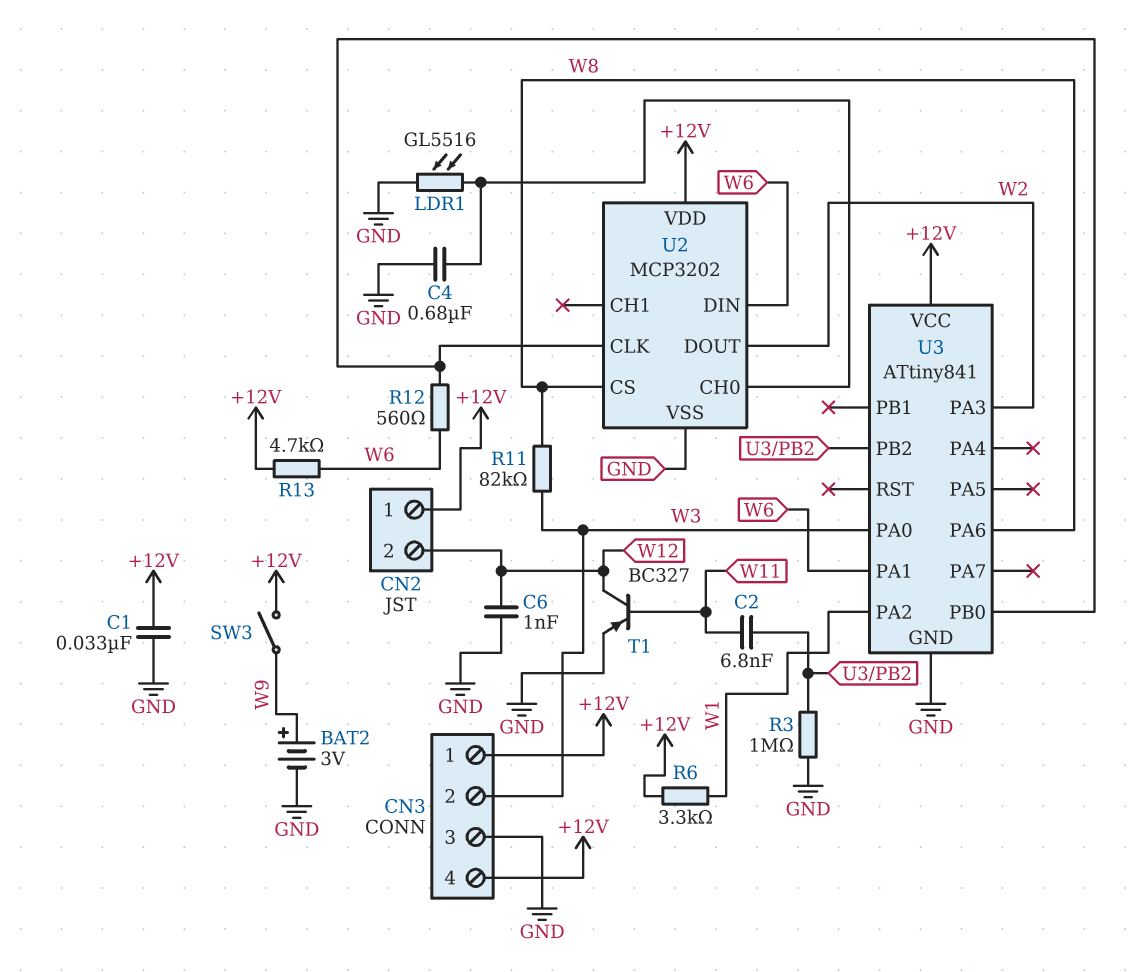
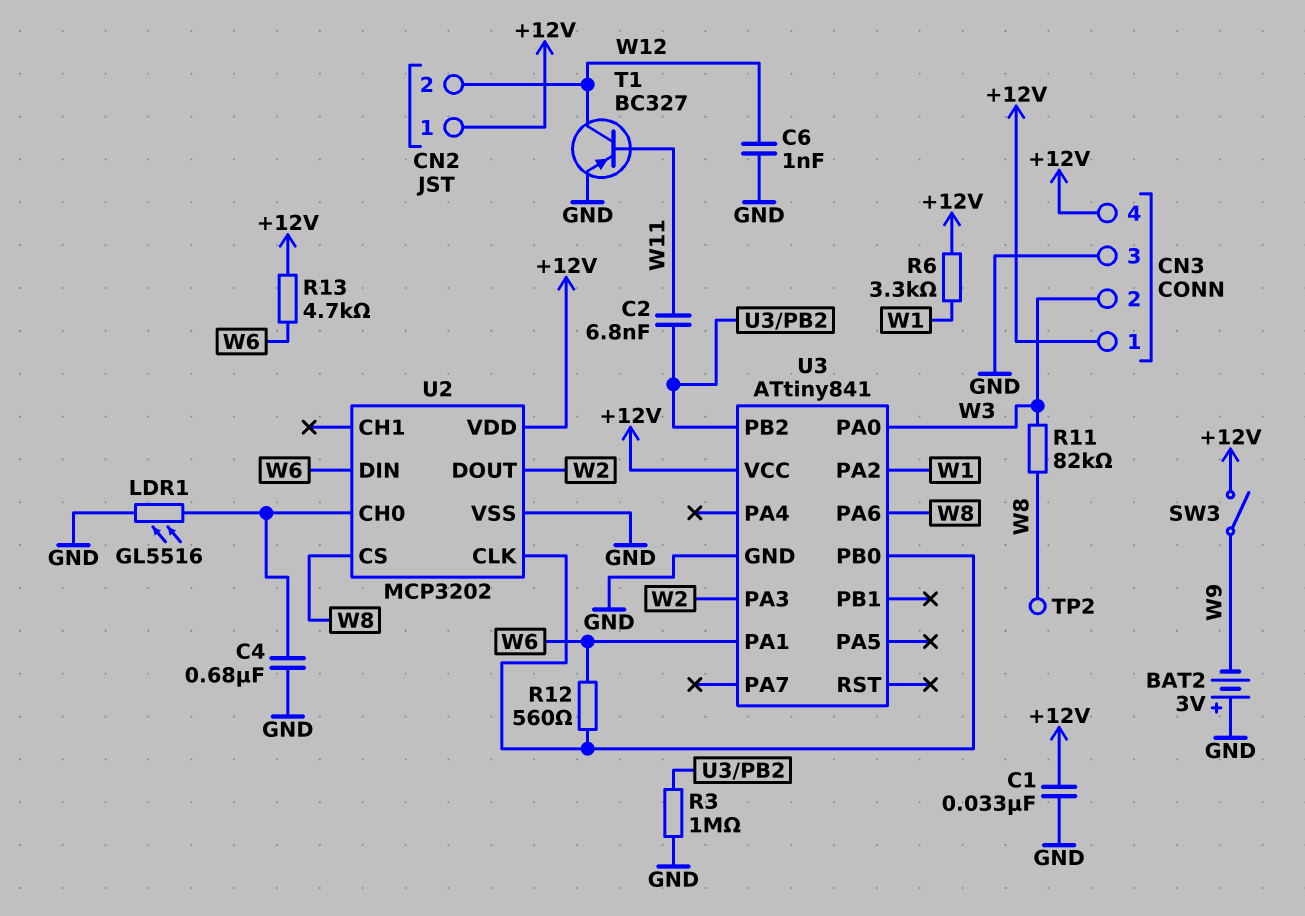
BAT2: 3V (plus W9, minus GND) -> 3V (plus GND, minus W9)
TP2: none -> test point (W8)

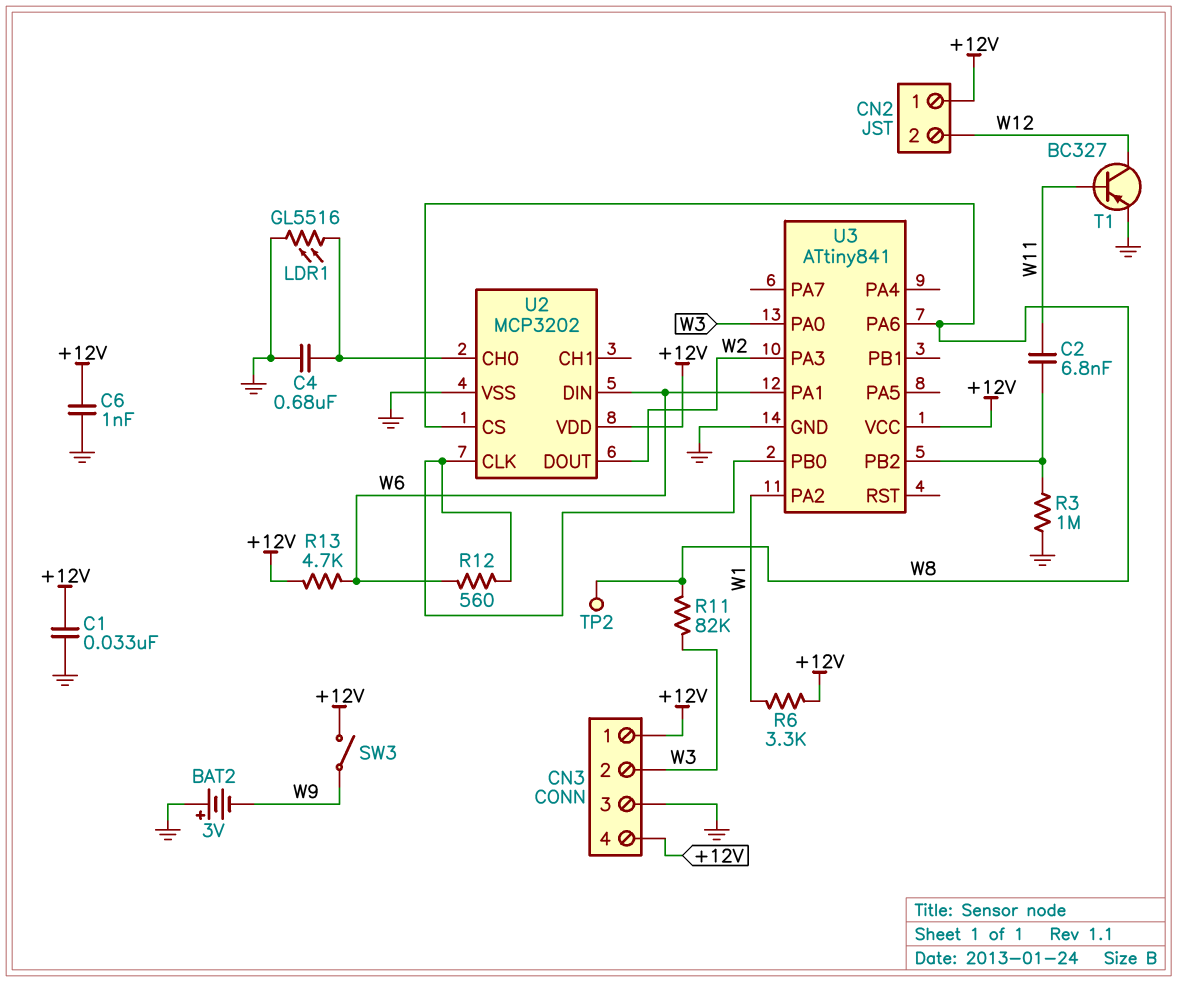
C6: 1nF (GND, W12) -> 1nF (+12V, GND)

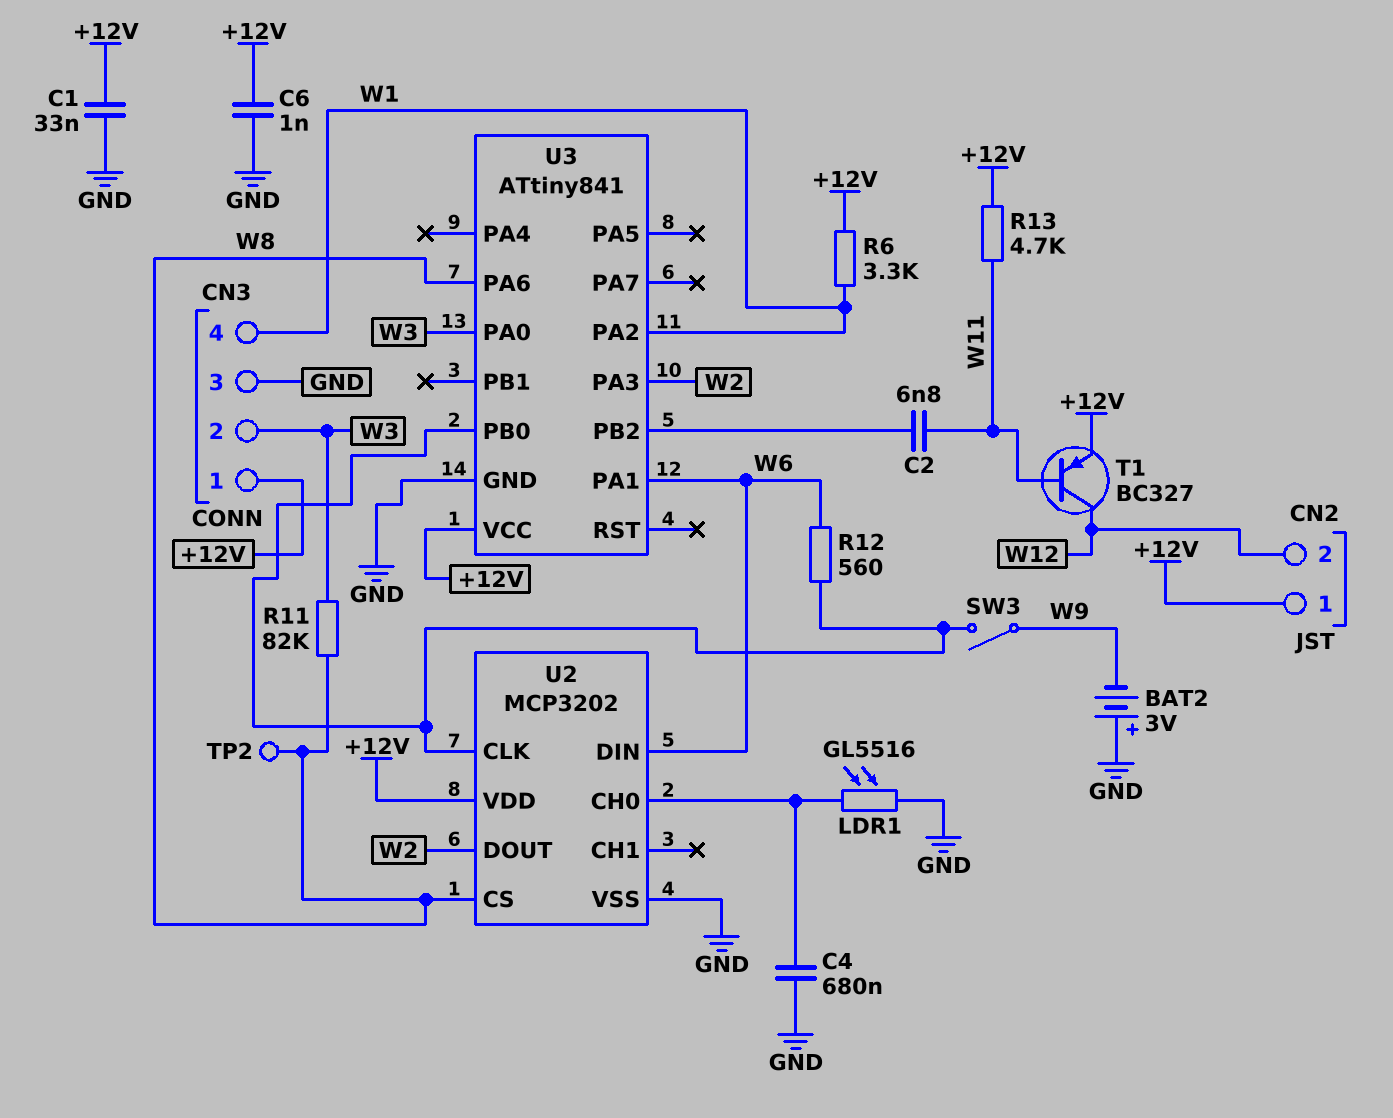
CN3 pin 4: +12V -> W1
R3: 1M (GND, U3/PB2) -> none
R13: 4.7k (+12V, W6) -> 4.7k (+12V, W11)
SW3: switch (+12V, W9) -> switch (U2/CLK, W9)
T1: PNP BC327 (B W11, C W12, E GND) -> PNP BC327 (B W11, C W12, E +12V)

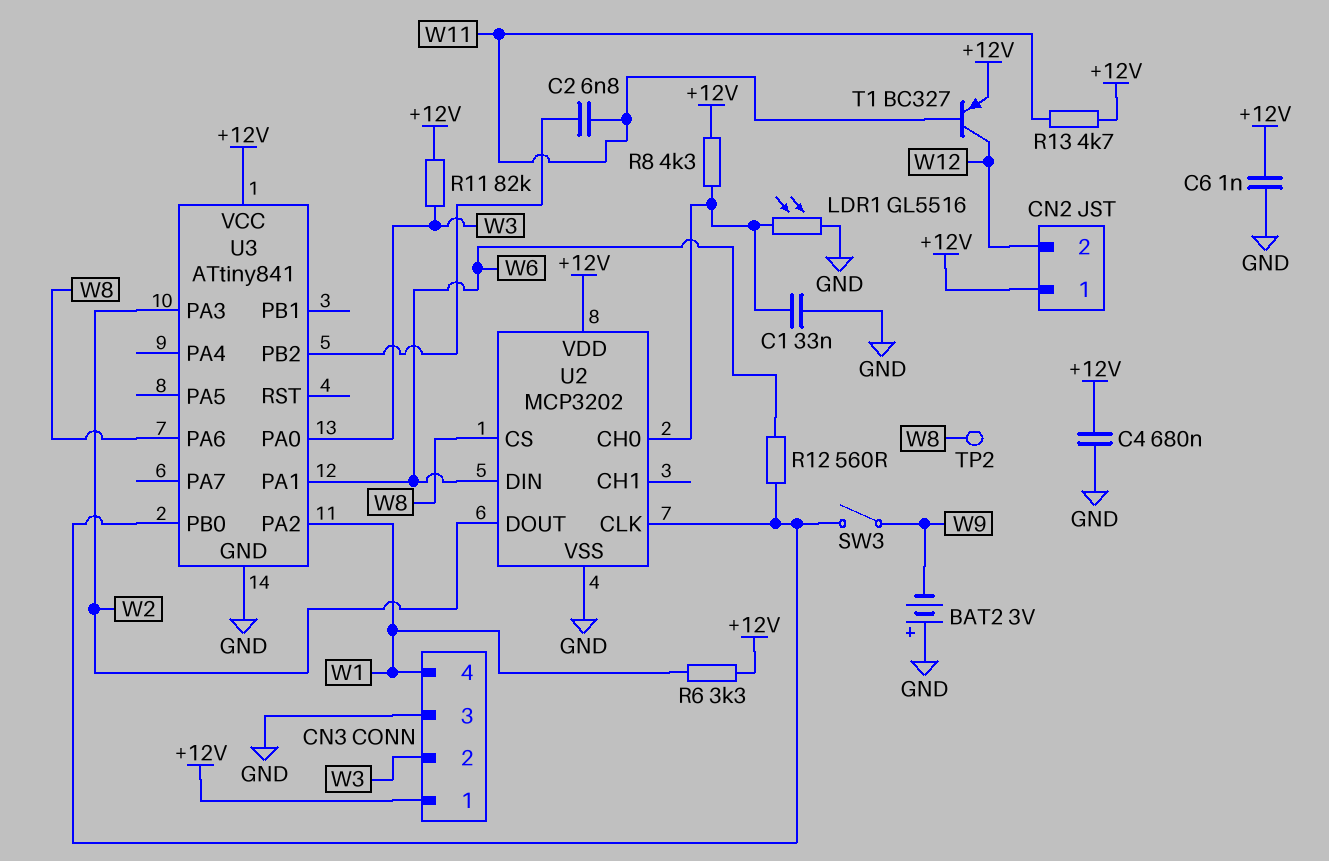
C1: 33nF (+12V, GND) -> 33nF (GND, U2/CH0)
C4: 680nF (GND, U2/CH0) -> 680nF (+12V, GND)
R8: none -> 4.3k (+12V, U2/CH0)
R11: 82k (W3, W8) -> 82k (+12V, W3)

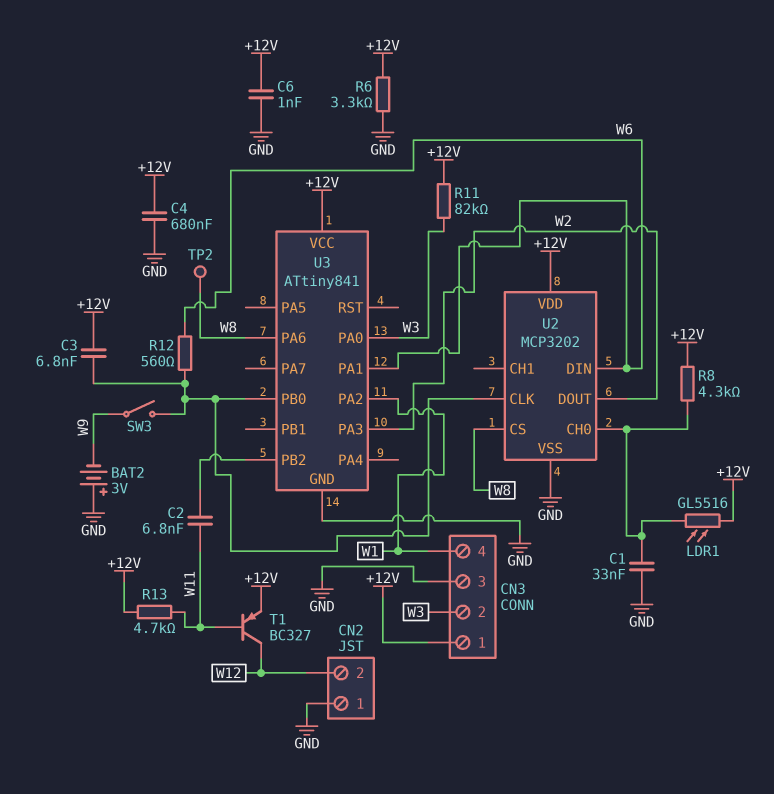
C3: none -> 6.8nF (+12V, U2/CLK)
CN2 pin 1: +12V -> GND
LDR1: GL5516 (GND, U2/CH0) -> GL5516 (+12V, U2/CH0)
R6: 3.3k (+12V, W1) -> 3.3k (+12V, GND)

